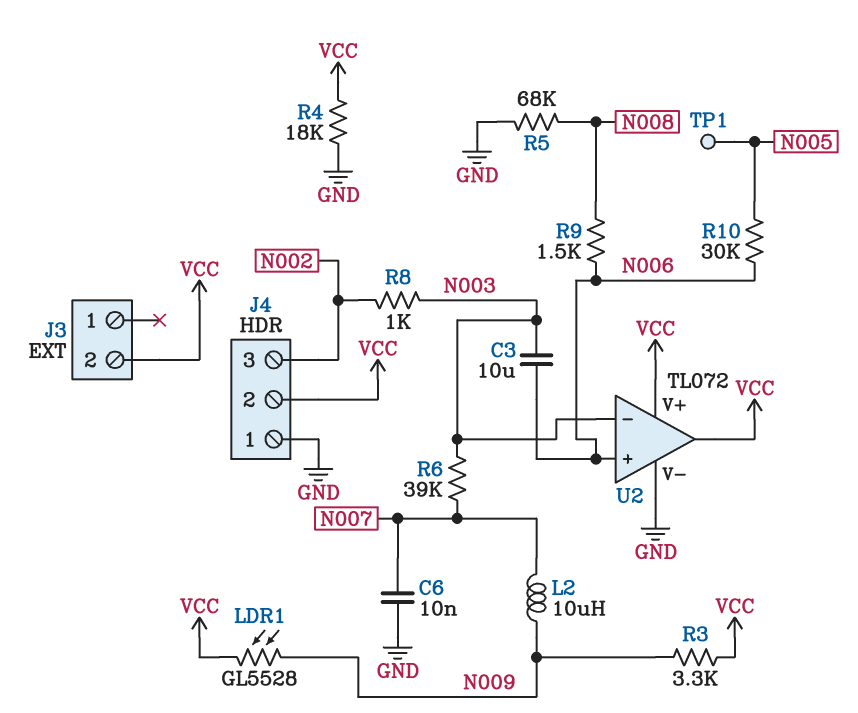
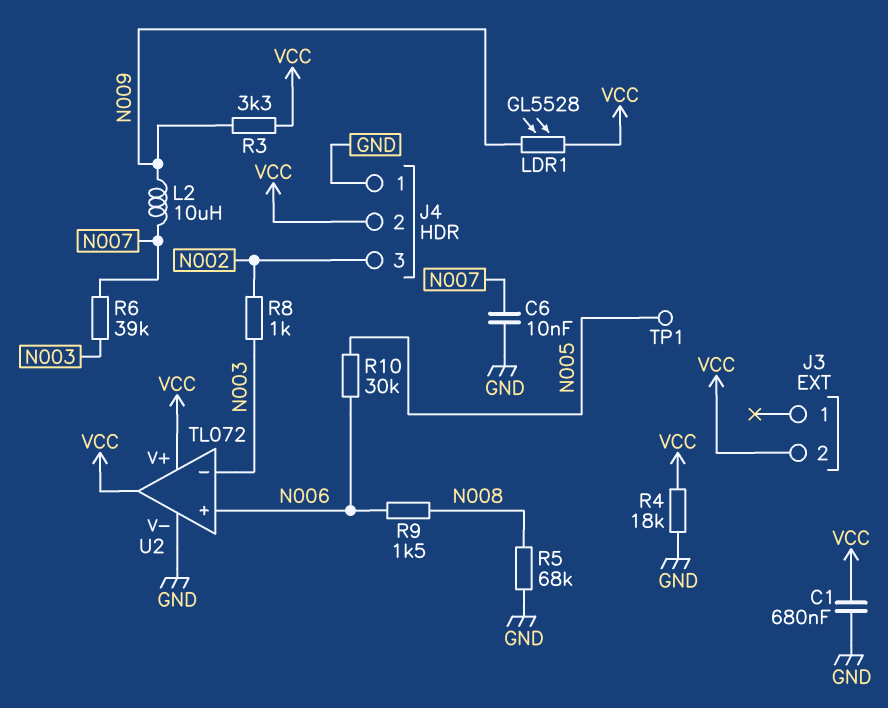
C1: none -> 680nF (GND, VCC)
C3: 10uF (N003, N006) -> none

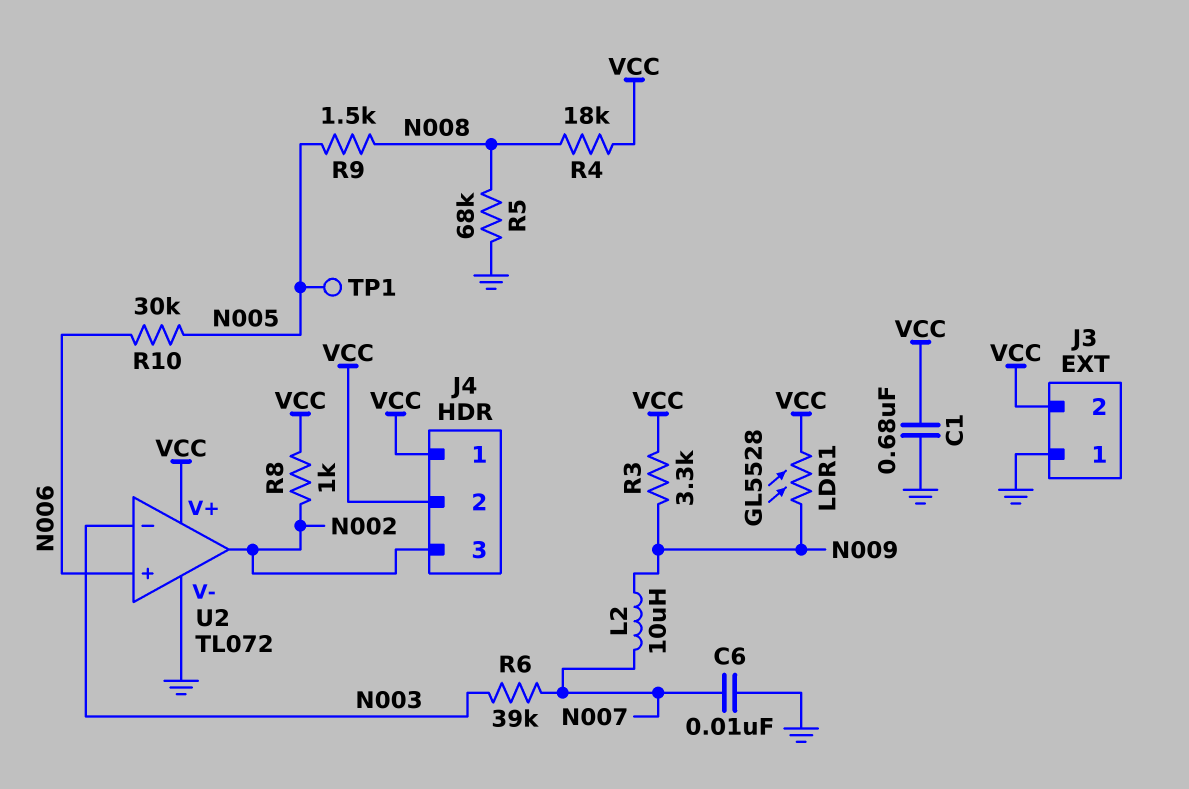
J3 pin 1: none -> GND
J4 pin 1: GND -> VCC
R4: 18k (GND, VCC) -> 18k (N008, VCC)
R8: 1k (N002, N003) -> 1k (N002, VCC)
R9: 1.5k (N006, N008) -> 1.5k (N005, N008)
U2 pin out: VCC -> N002

